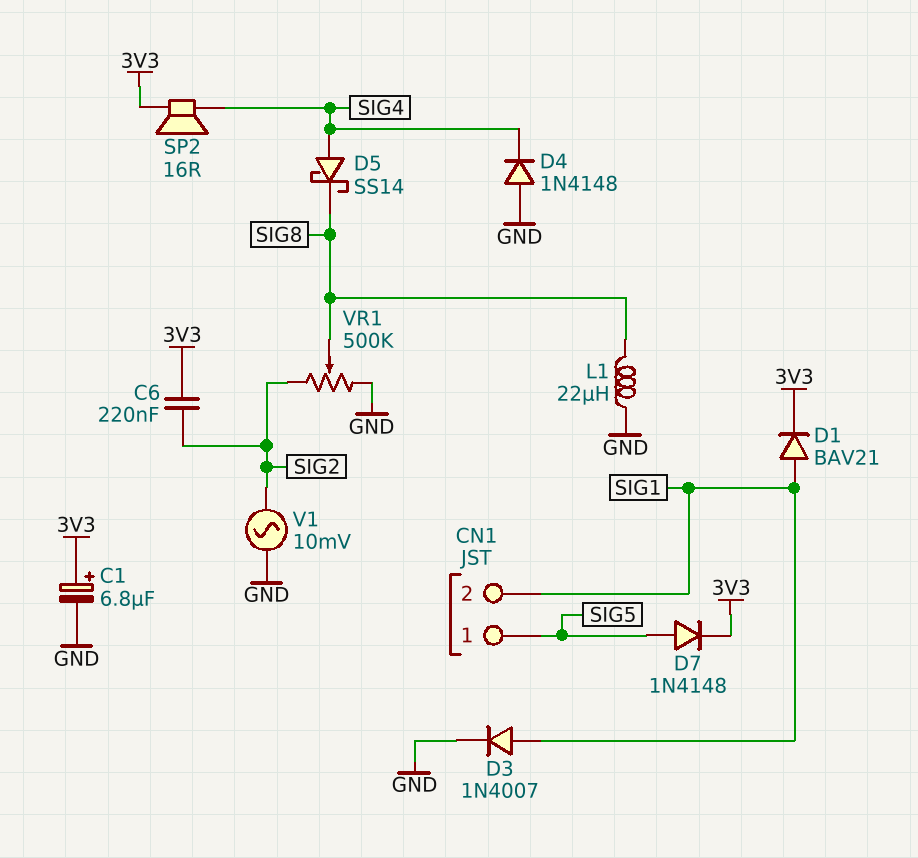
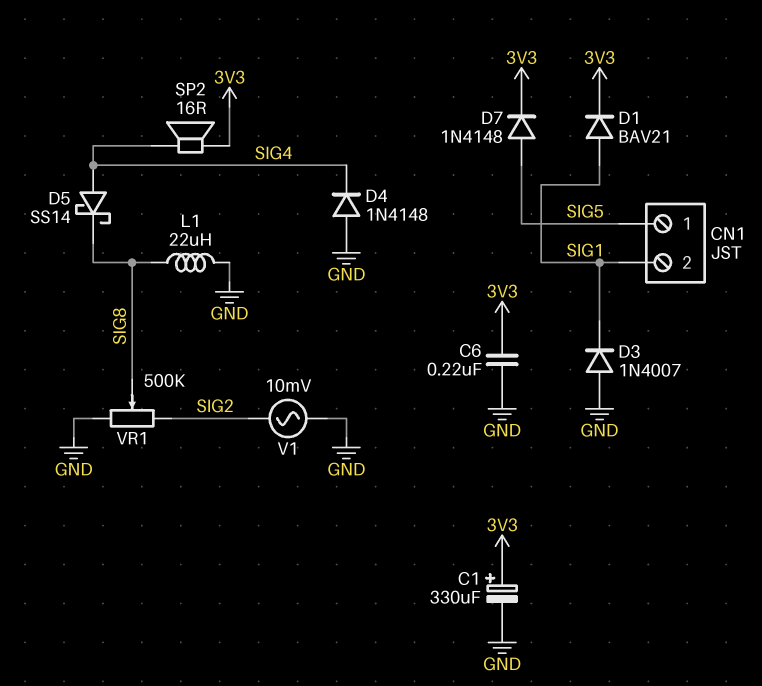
C1: 6.8uF (plus 3V3, minus GND) -> 330uF (plus 3V3, minus GND)
C6: 220nF (3V3, SIG2) -> 220nF (3V3, GND)
D3: diode 1N4007 (A SIG1, K GND) -> diode 1N4007 (A GND, K SIG1)

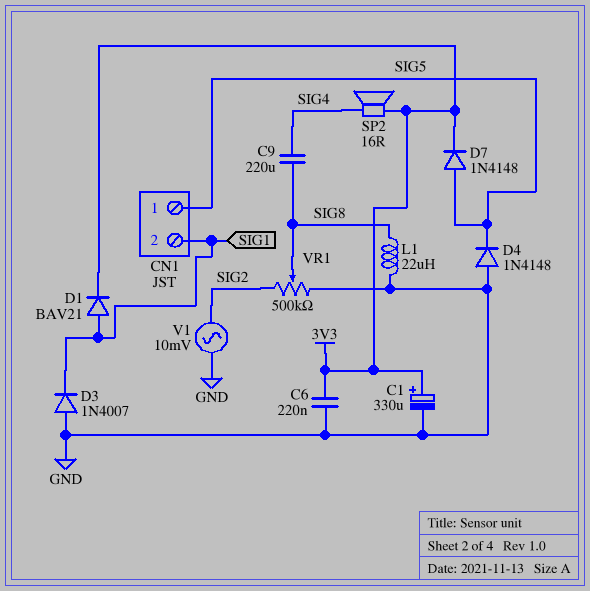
C9: none -> 220uF (SIG4, SIG8)
D4: diode 1N4148 (A GND, K SIG4) -> diode 1N4148 (A GND, K SIG5)
D5: schottky SS14 (A SIG4, K SIG8) -> none

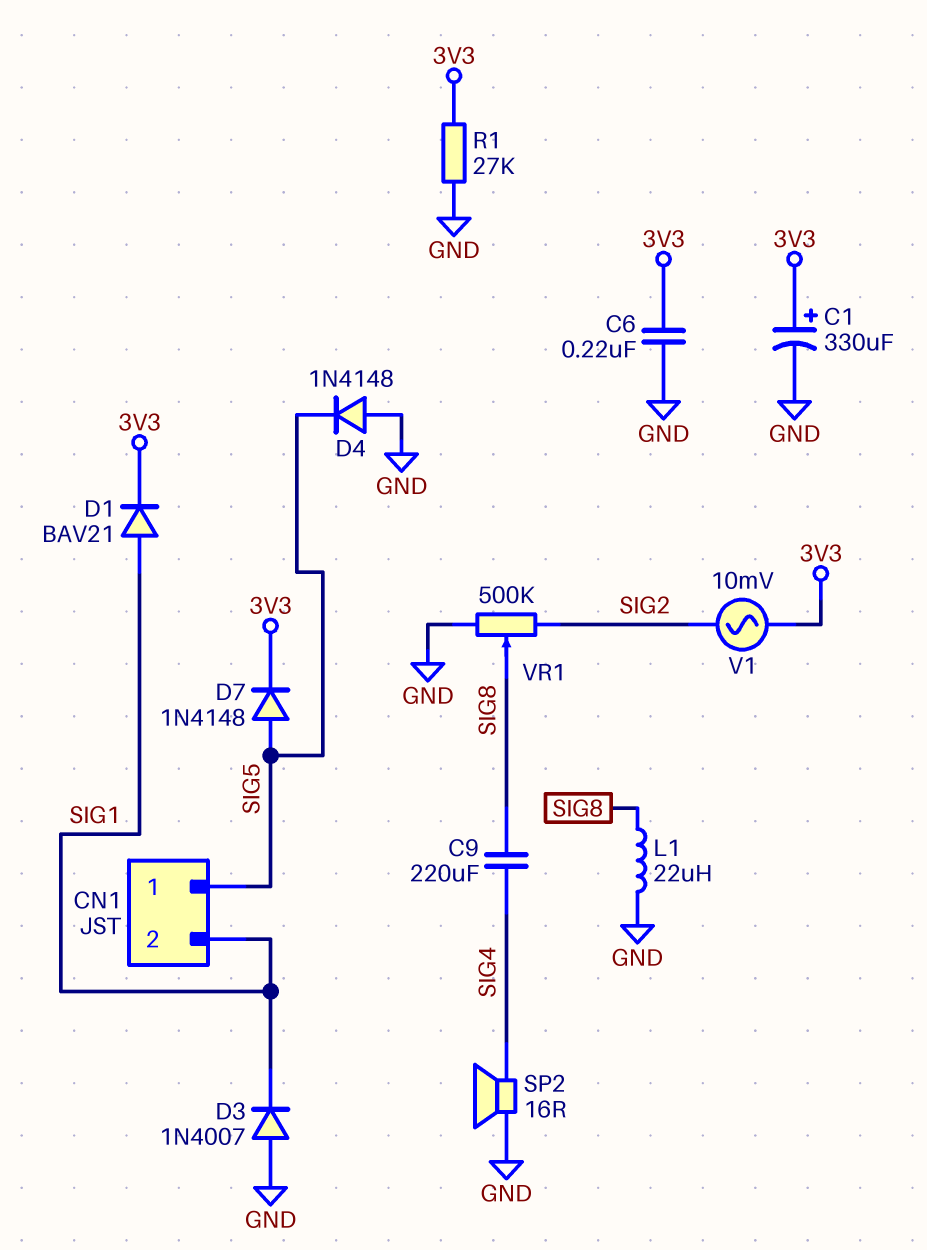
R1: none -> 27k (3V3, GND)
SP2: speaker 16R (3V3, SIG4) -> speaker 16R (GND, SIG4)
V1: AC 10mV (GND, SIG2) -> AC 10mV (3V3, SIG2)

